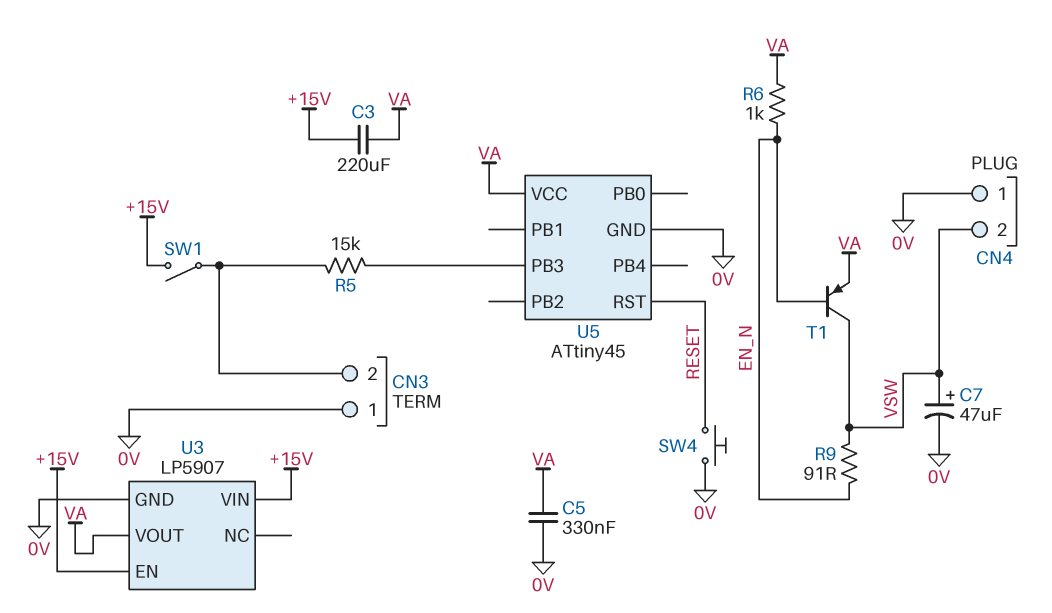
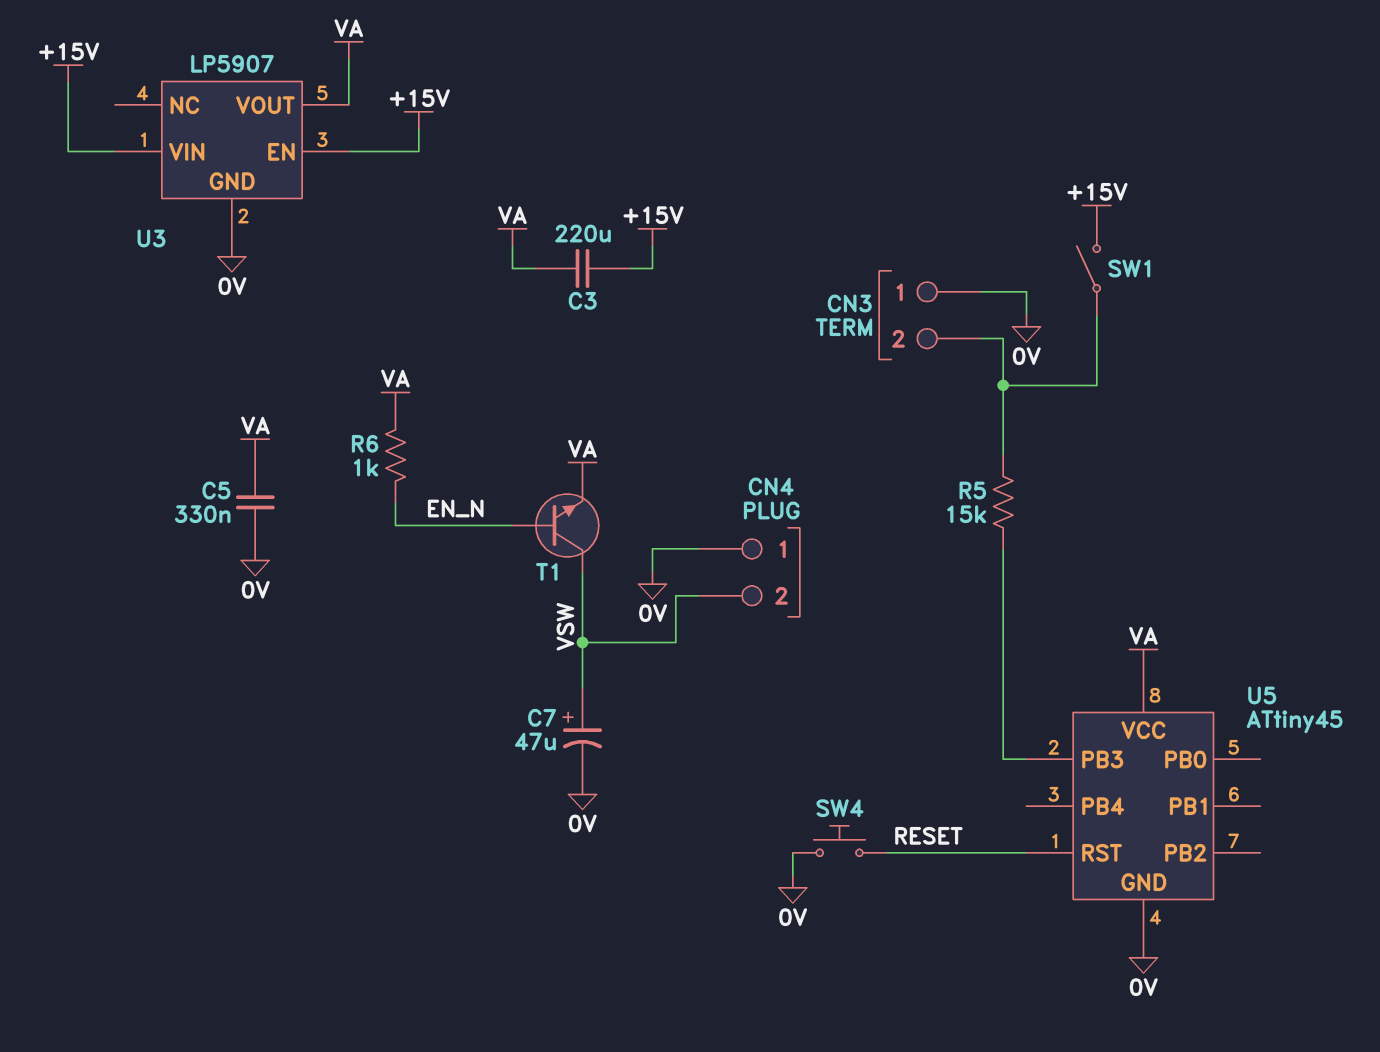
R9: 91 (EN_N, VSW) -> none
T1: PNP (B EN_N, C VSW, E VA) -> NPN (B EN_N, C VSW, E VA)

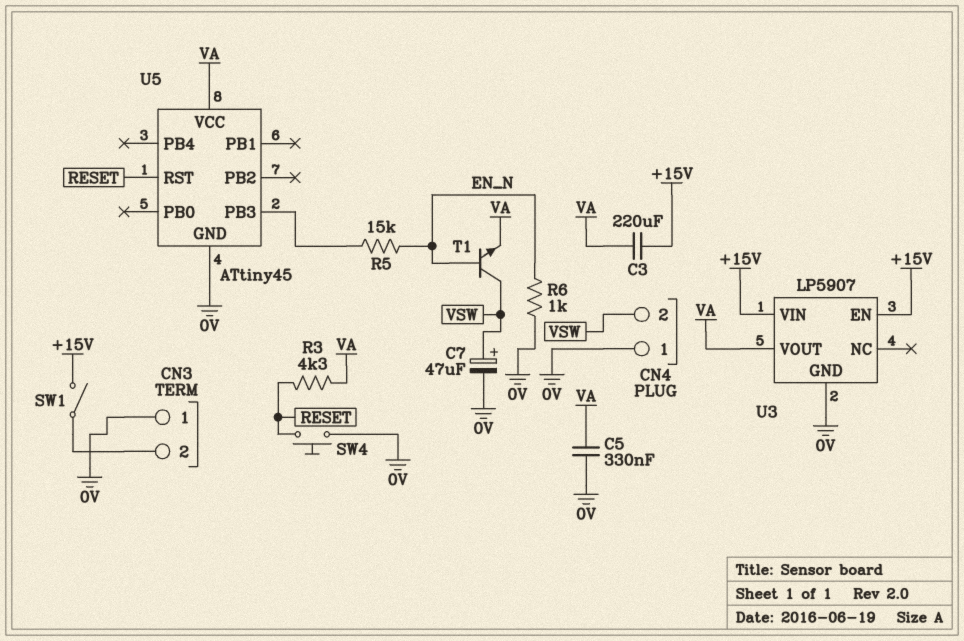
R3: none -> 4.3k (RESET, VA)
R5: 15k (CN3/2, U5/PB3) -> 15k (EN_N, U5/PB3)
R6: 1k (EN_N, VA) -> 1k (0V, EN_N)

